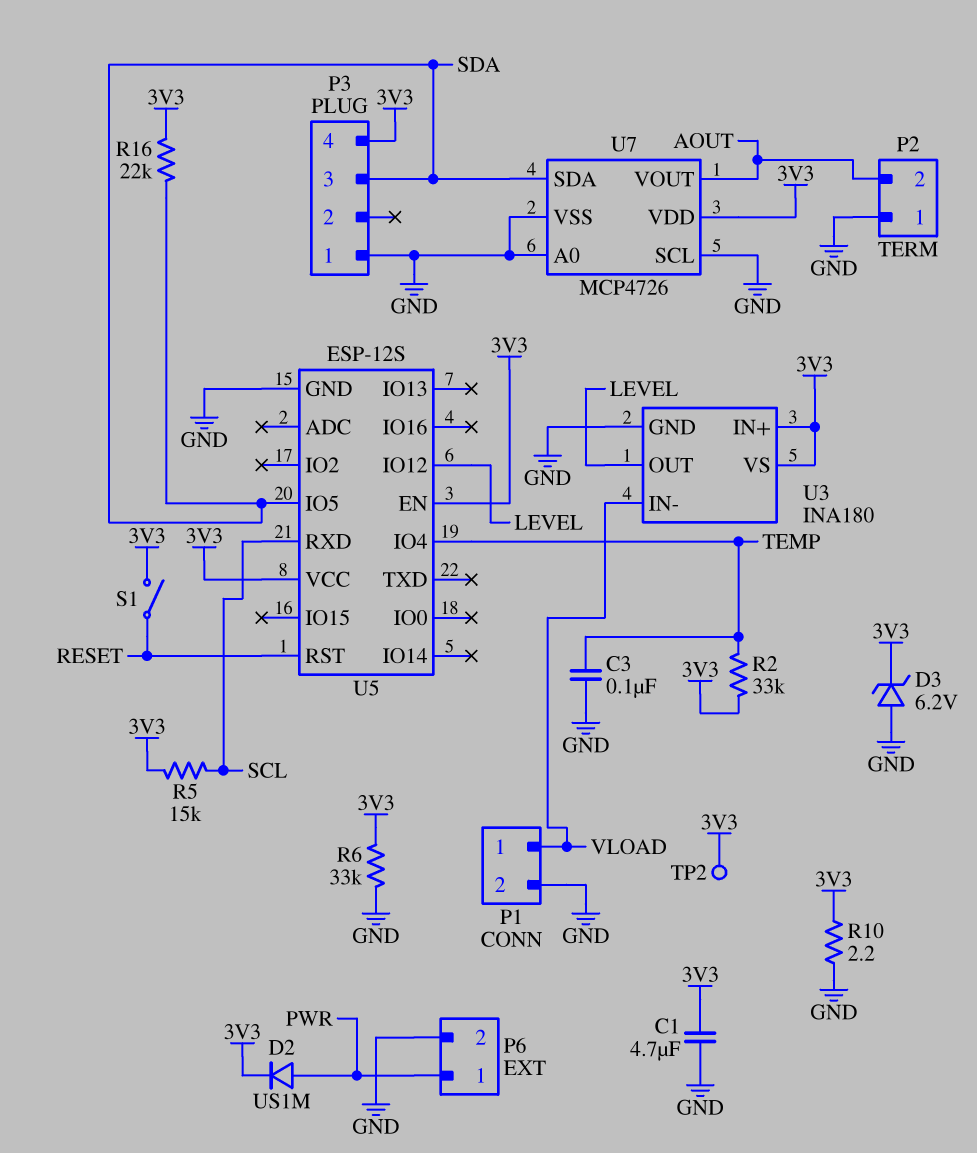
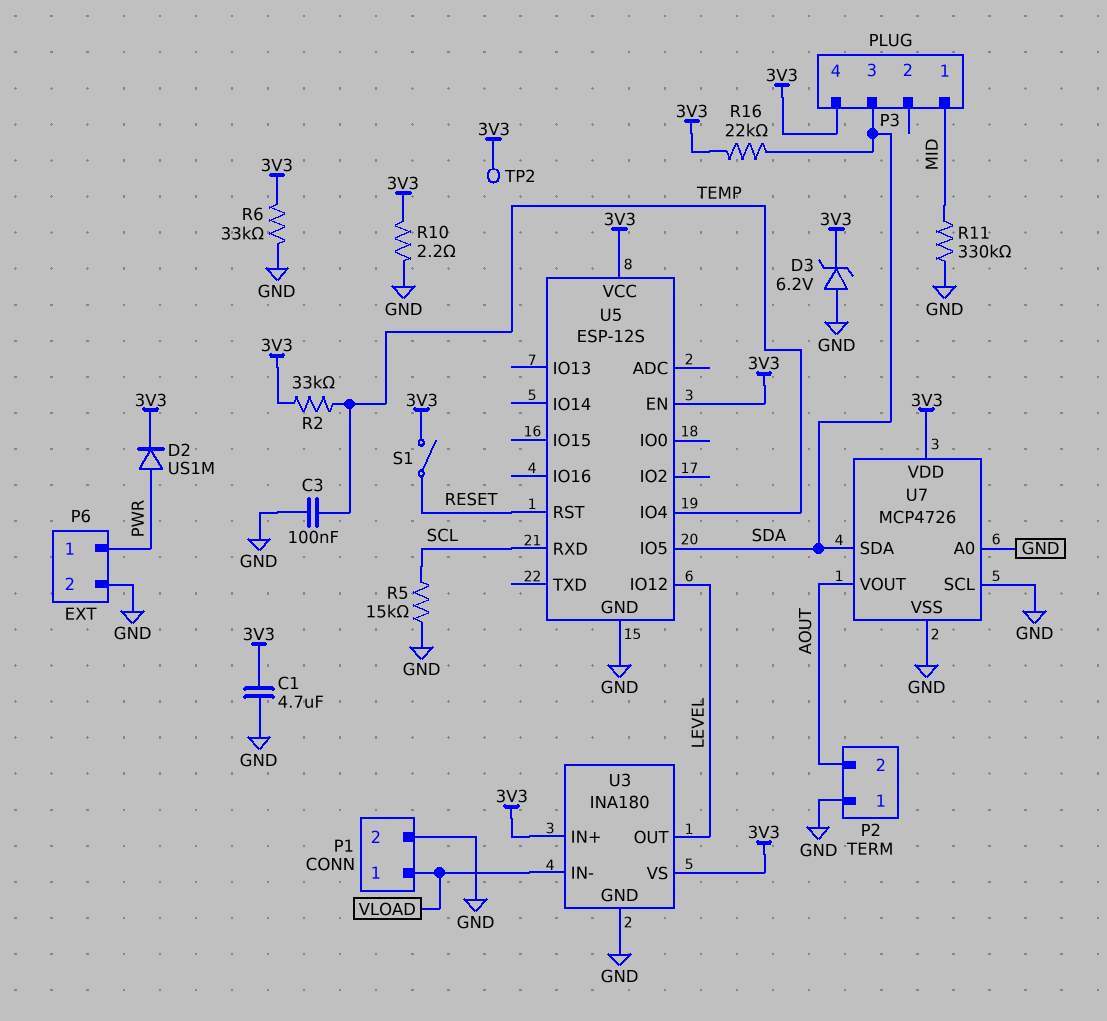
P3 pin 1: GND -> MID
R5: 15k (3V3, SCL) -> 15k (GND, SCL)
R11: none -> 330k (GND, MID)

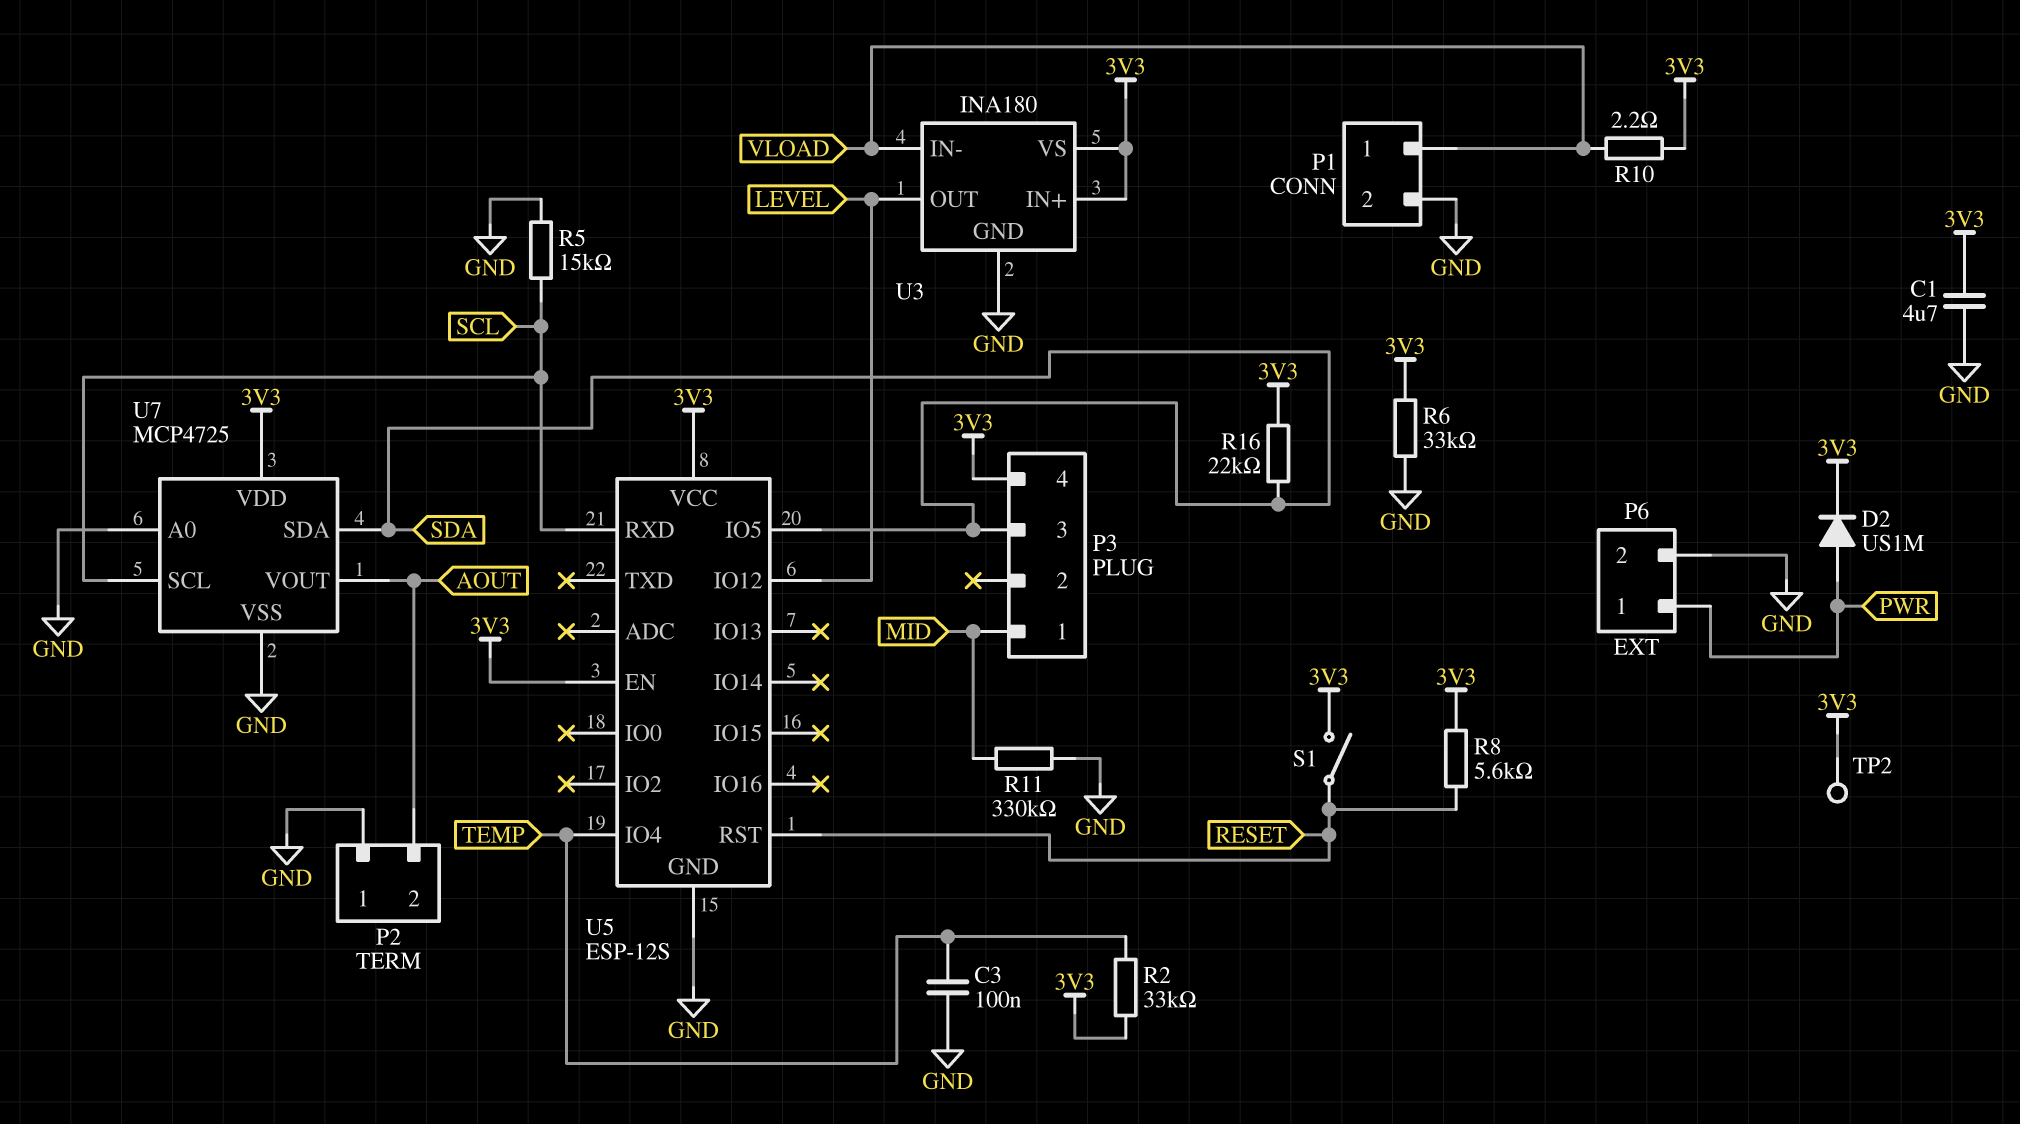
D3: zener 6.2V (A GND, K 3V3) -> none
R8: none -> 5.6k (3V3, RESET)
R10: 2.2 (3V3, GND) -> 2.2 (3V3, VLOAD)
U7: MCP4726 -> MCP4725
U7 pin SCL: GND -> SCL

